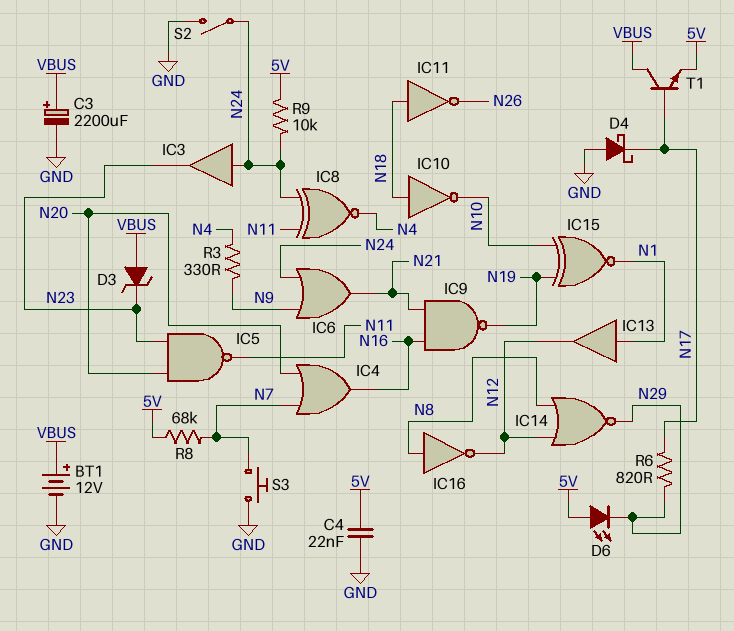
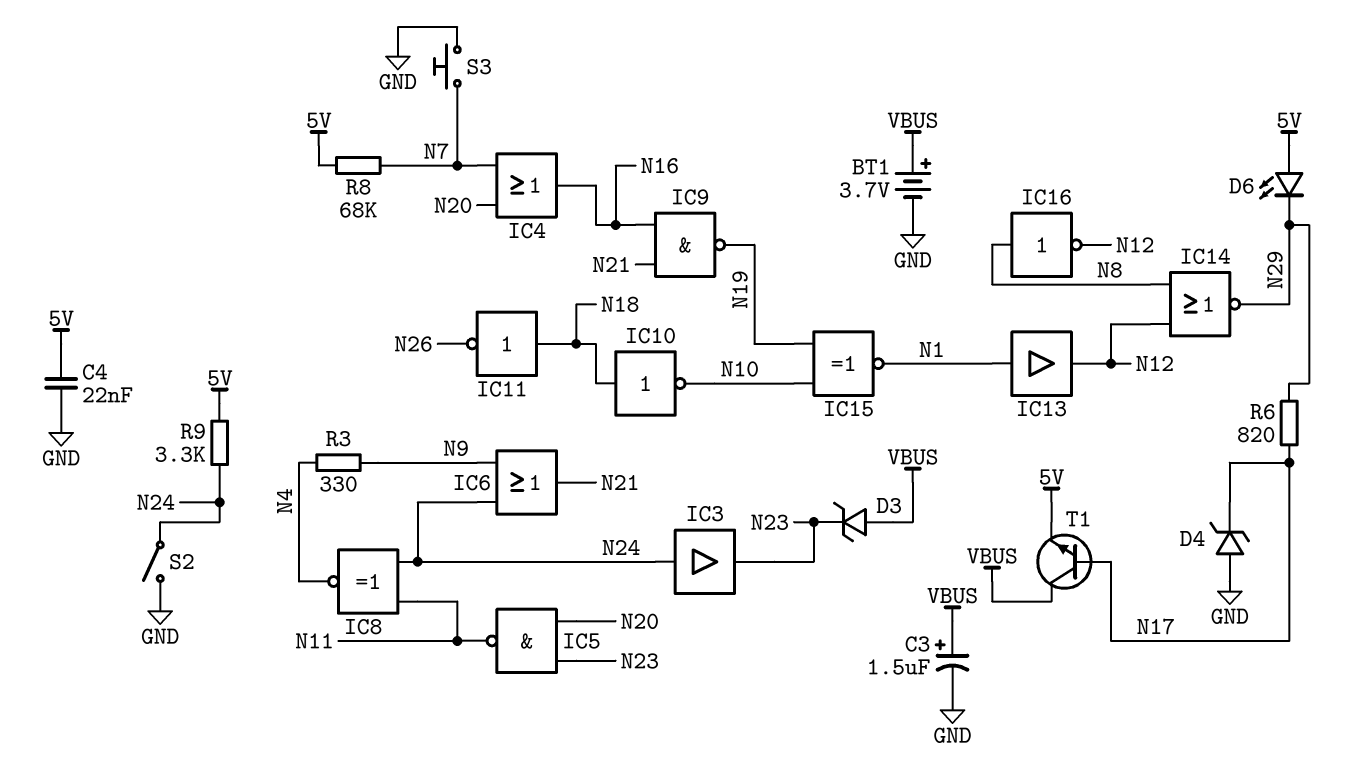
BT1: 12V (plus VBUS, minus GND) -> 3.7V (plus VBUS, minus GND)
C3: 2200uF (plus VBUS, minus GND) -> 1.5uF (plus VBUS, minus GND)
D4: schottky (A GND, K N17) -> zener (A GND, K N17)
R9: 10k (5V, N24) -> 3.3k (5V, N24)

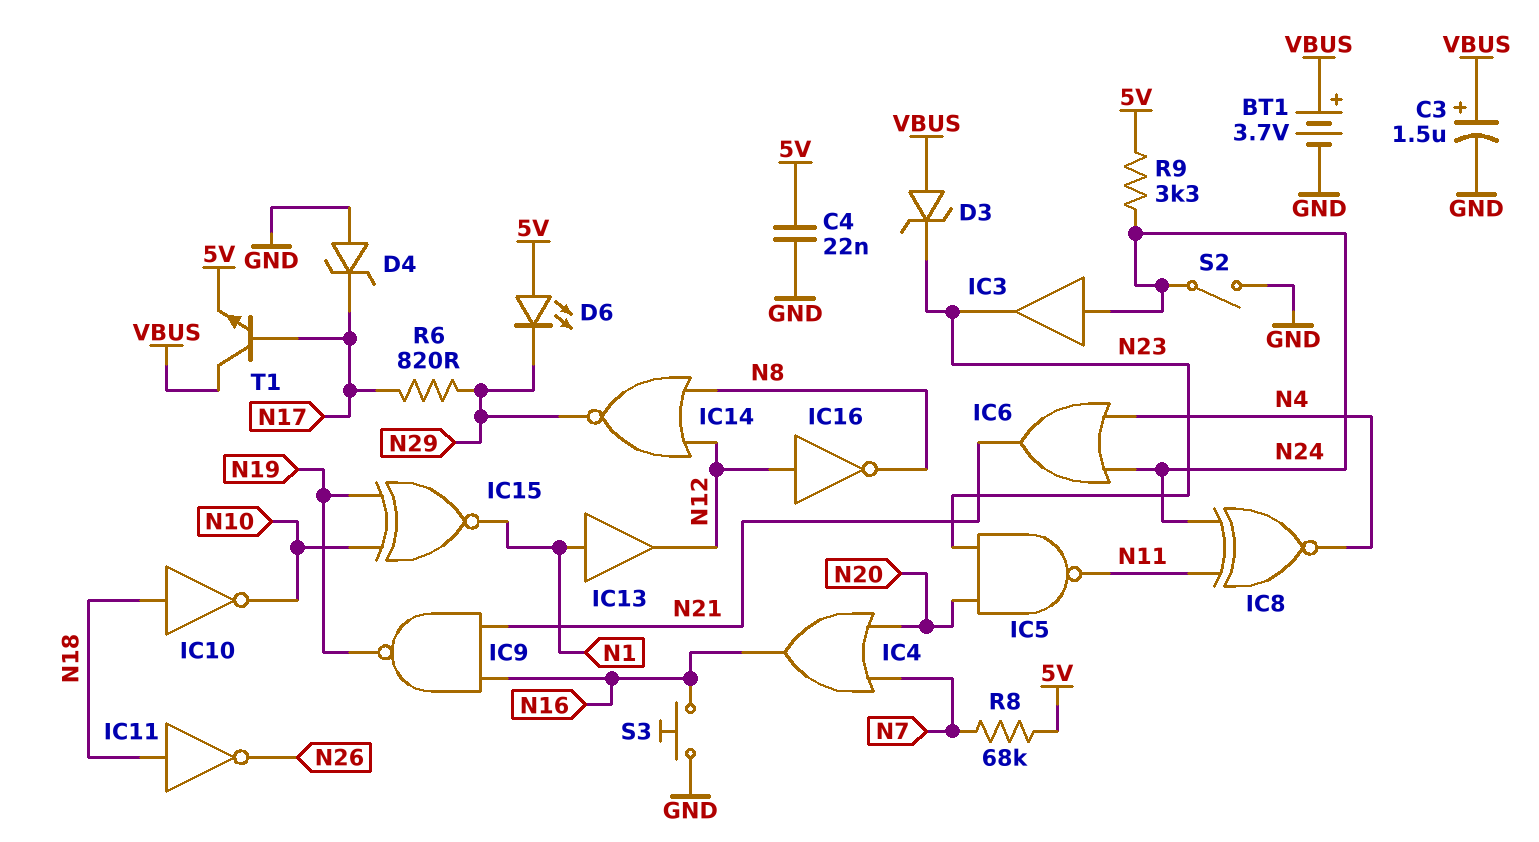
IC6: OR (in N9, in N24, out N21) -> OR (in N4, in N24, out N21)
IC16: NOT (in N8, out N12) -> NOT (in N12, out N8)
R3: 330 (N4, N9) -> none
S3: button (GND, N7) -> button (GND, N16)

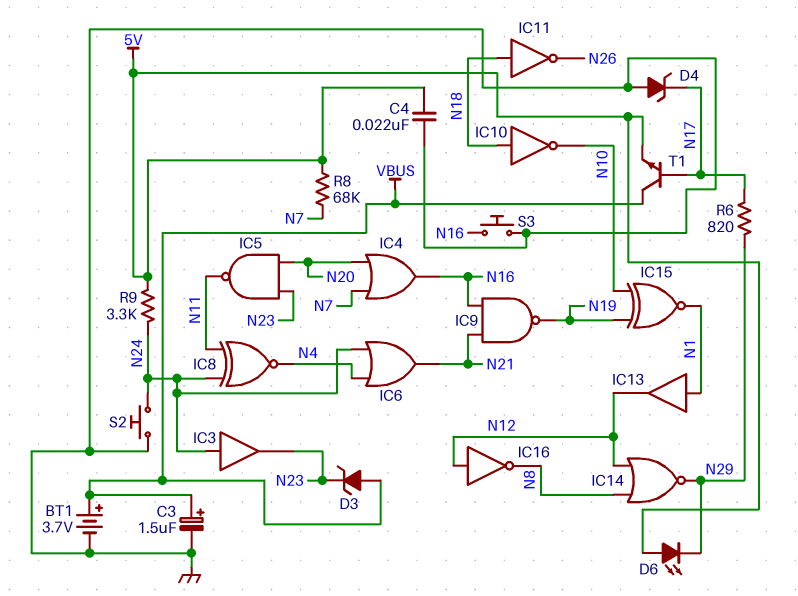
S2: switch (GND, N24) -> button (GND, N24)

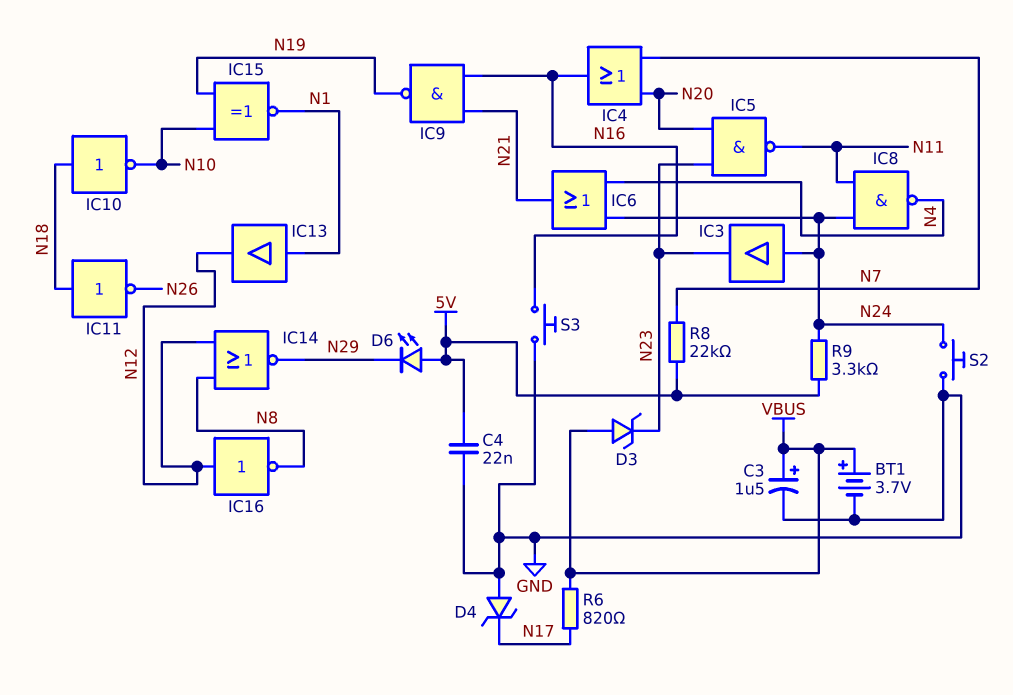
IC8: XNOR (in N11, in N24, out N4) -> NAND (in N11, in N24, out N4)
R6: 820 (N17, N29) -> 820 (N17, VBUS)
R8: 68k (5V, N7) -> 22k (5V, N7)
T1: NPN (B N17, C VBUS, E 5V) -> none

